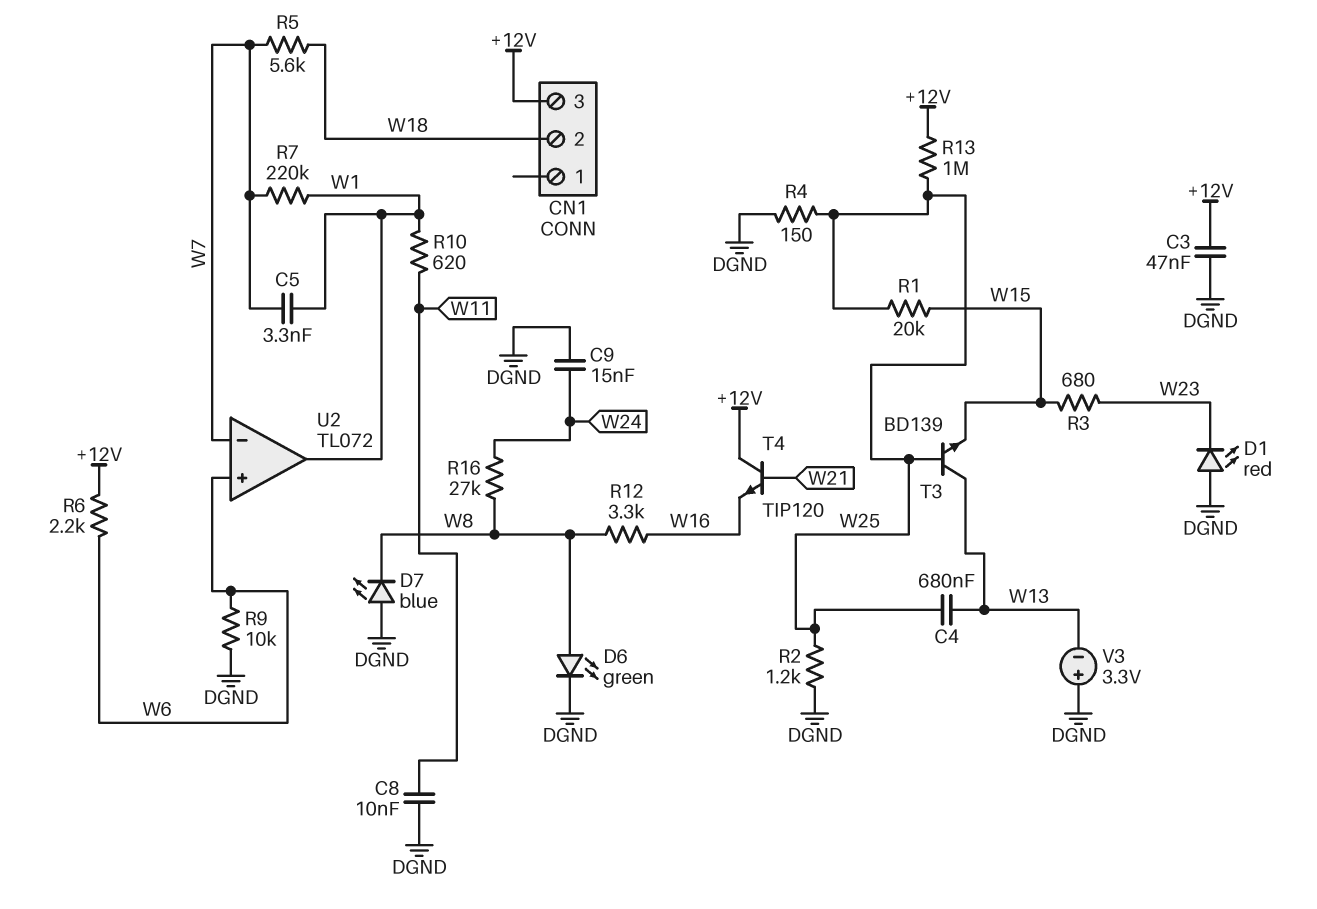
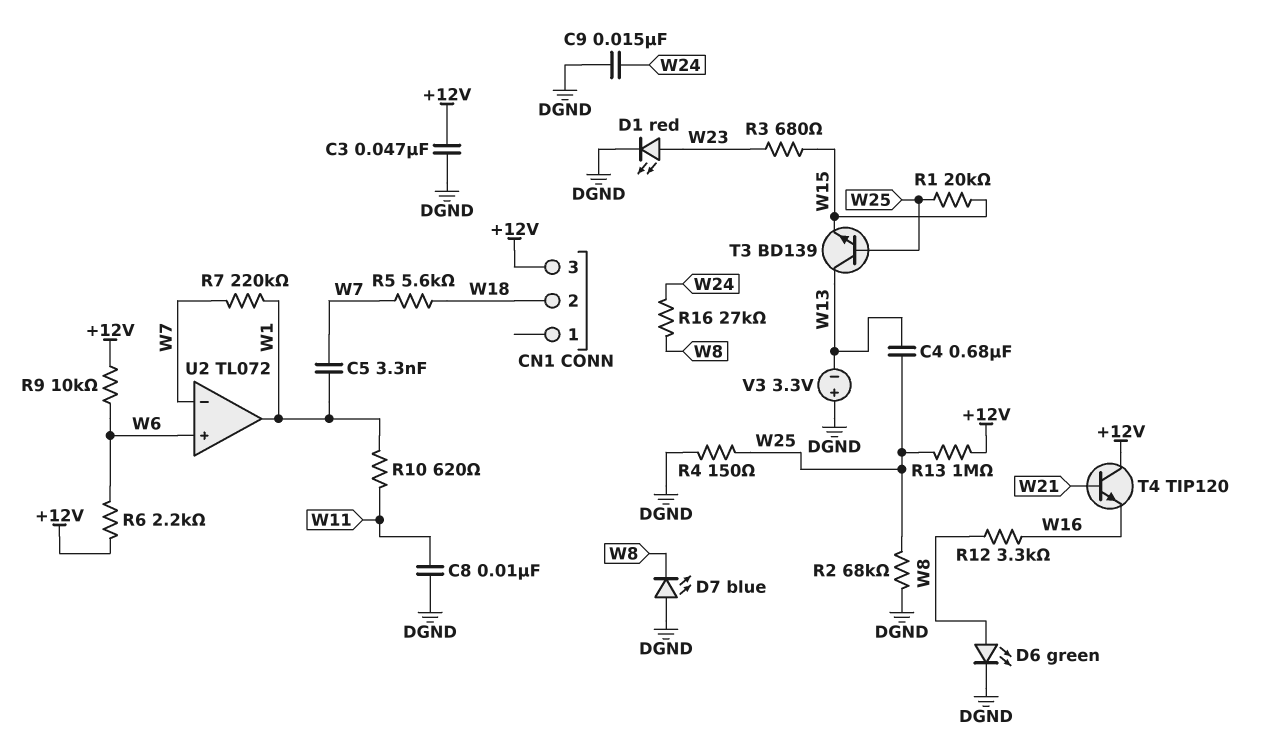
D1: LED red (A DGND, K W23) -> LED red (A W23, K DGND)
R2: 1.2k (DGND, W25) -> 68k (DGND, W25)
R9: 10k (DGND, W6) -> 10k (+12V, W6)

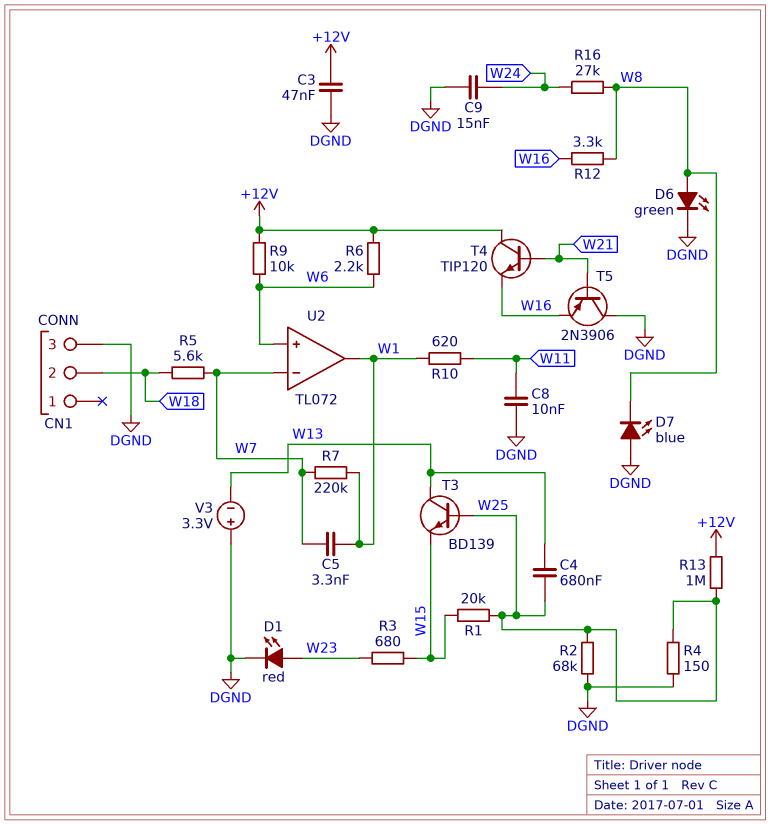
CN1 pin 3: +12V -> DGND
T5: none -> PNP 2N3906 (B W21, C DGND, E W16)

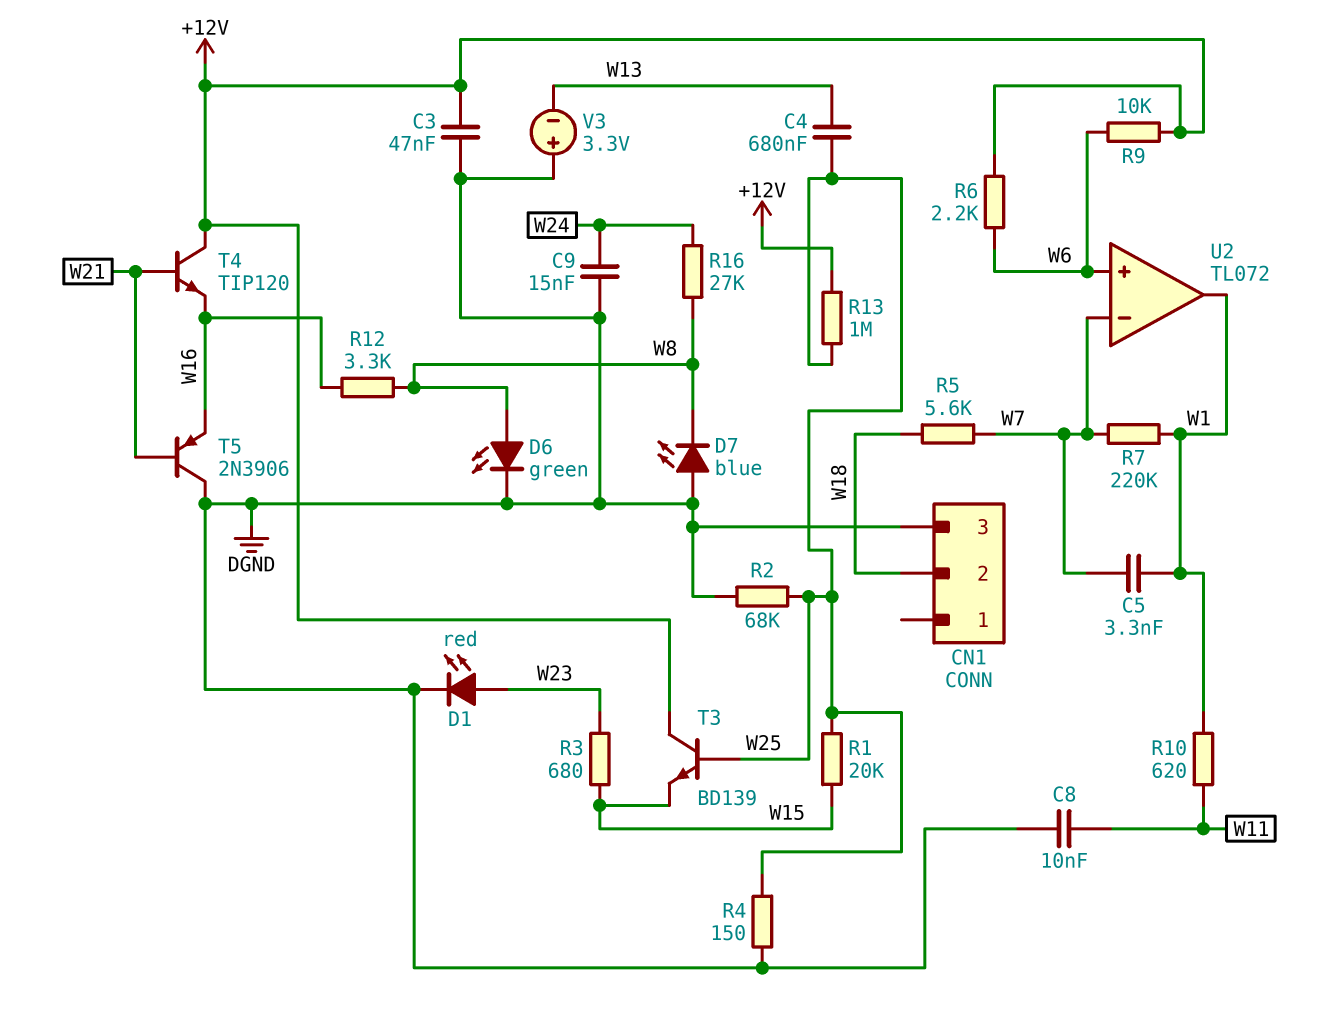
T3: NPN BD139 (B W25, C W13, E W15) -> NPN BD139 (B W25, C +12V, E W15)

